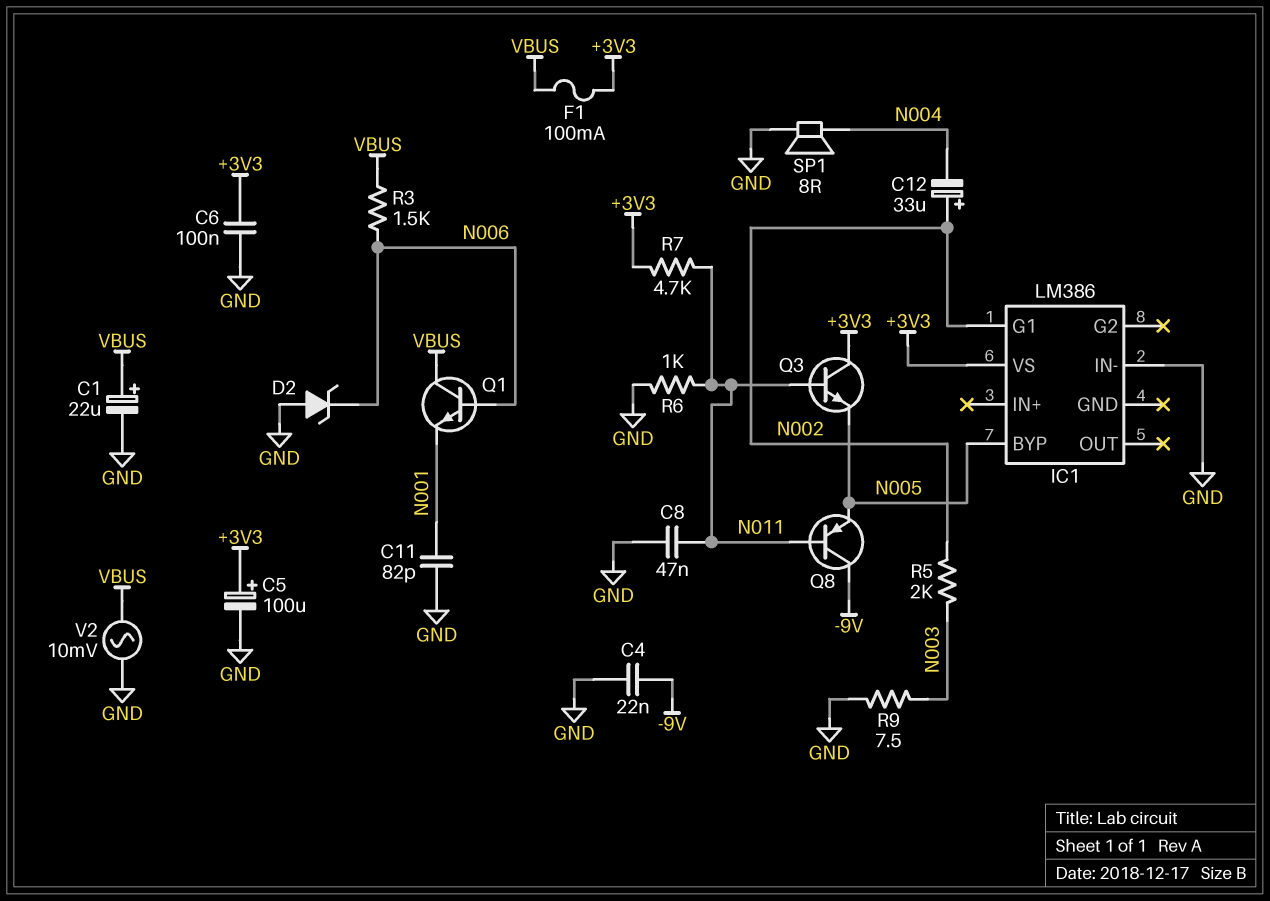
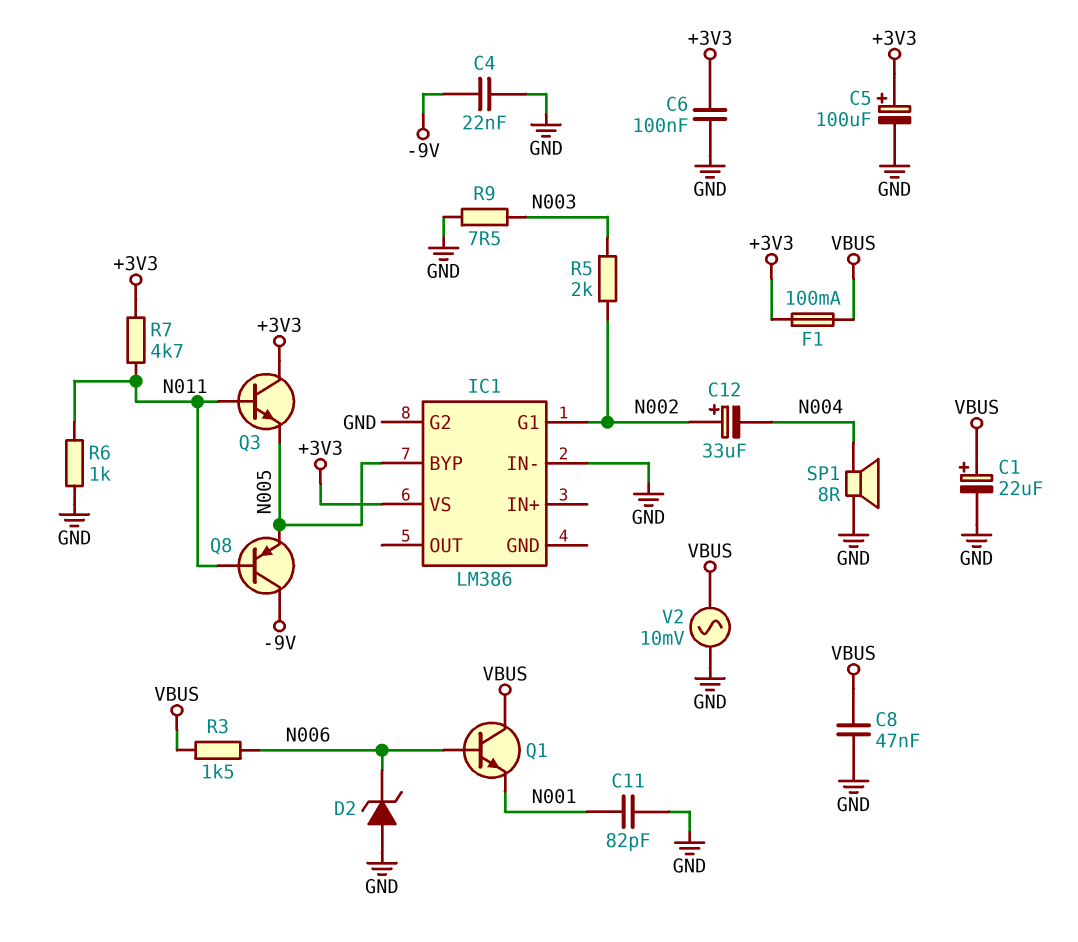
C8: 47nF (GND, N011) -> 47nF (GND, VBUS)
IC1 pin G2: none -> GND

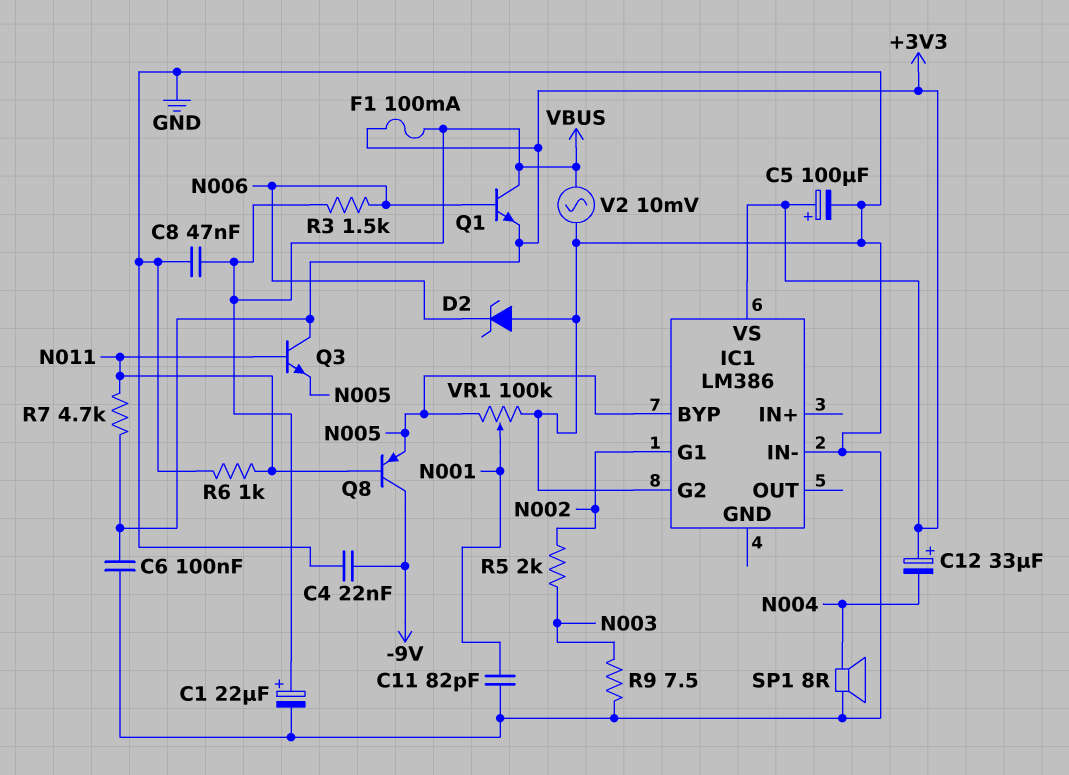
C12: 33uF (plus N002, minus N004) -> 33uF (plus +3V3, minus N004)
Q1: NPN (B N006, C VBUS, E N001) -> NPN (B N006, C VBUS, E +3V3)
VR1: none -> 100k (GND, N005, wiper N001)

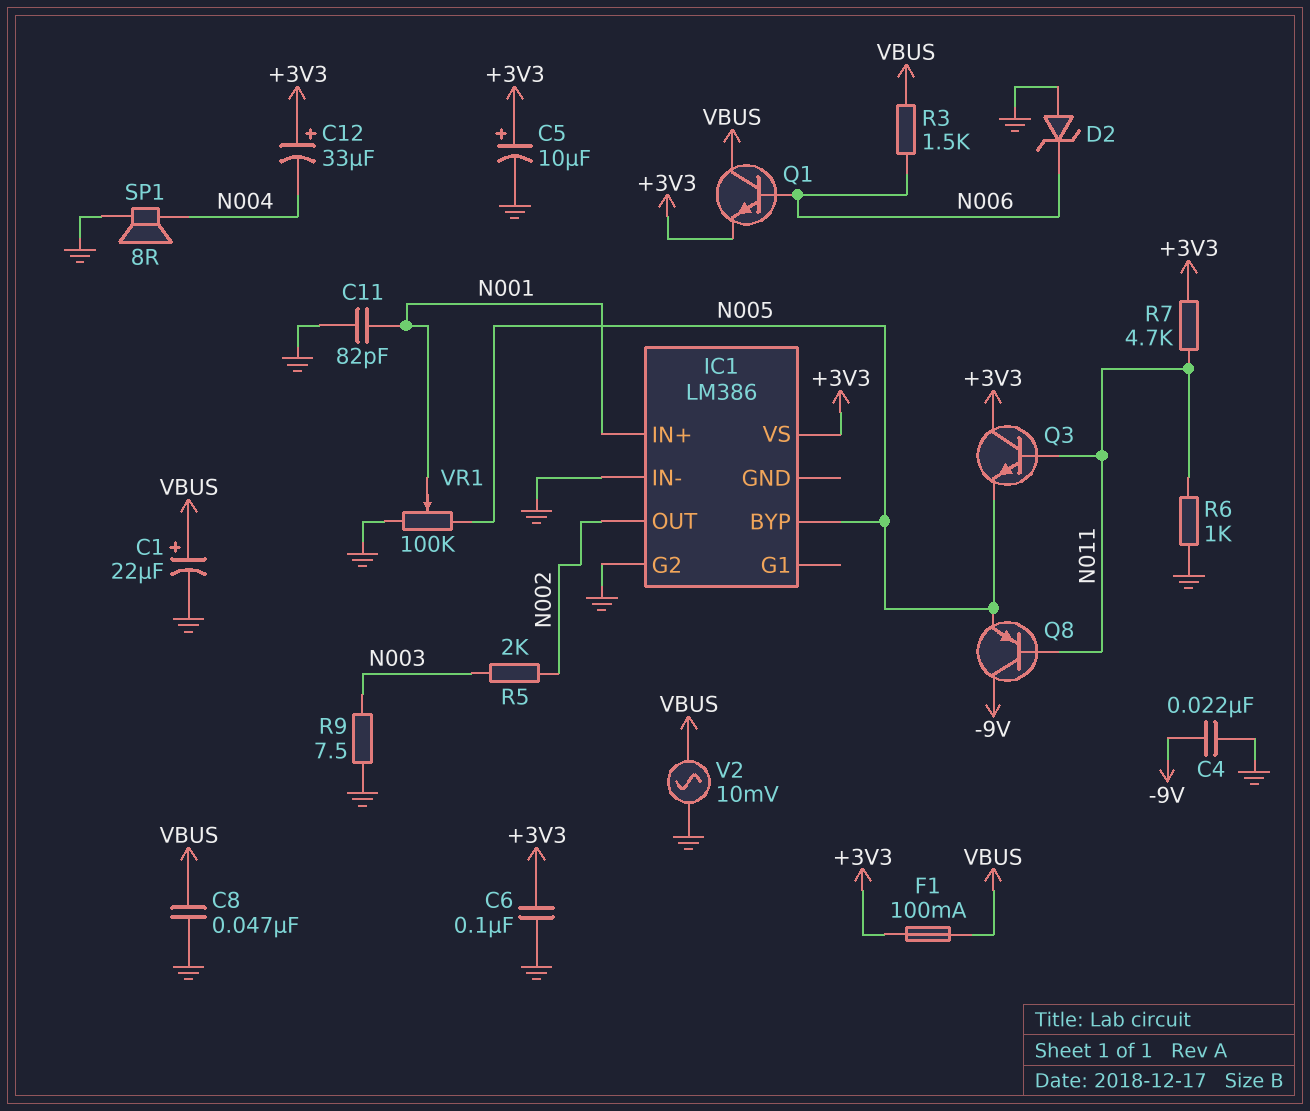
C5: 100uF (plus +3V3, minus GND) -> 10uF (plus +3V3, minus GND)
IC1 pin G1: N002 -> none
IC1 pin IN+: none -> N001
IC1 pin OUT: none -> N002

